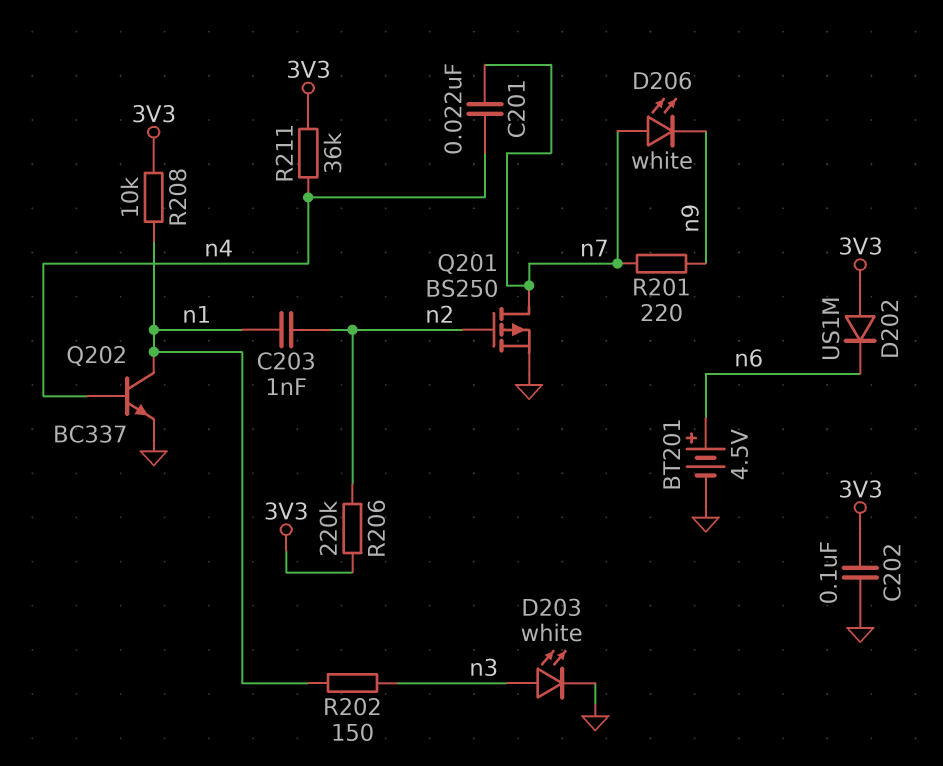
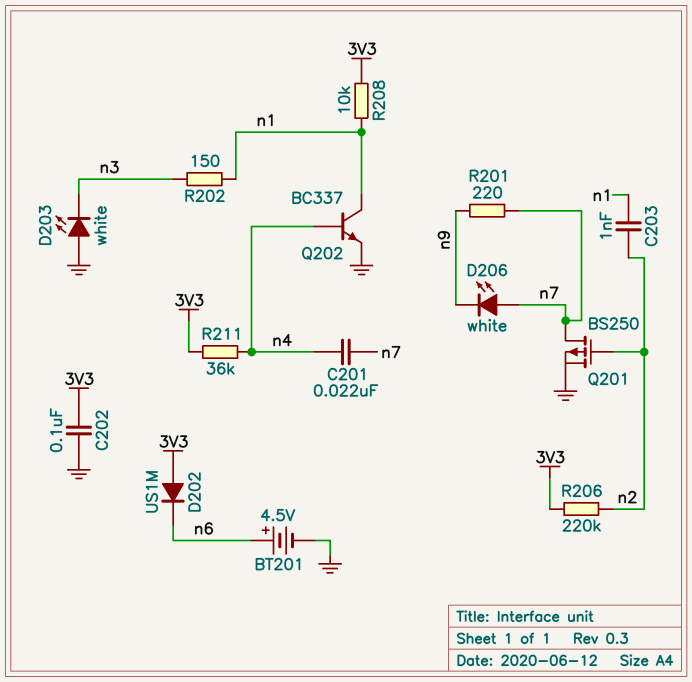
D203: LED white (A n3, K GND) -> LED white (A GND, K n3)

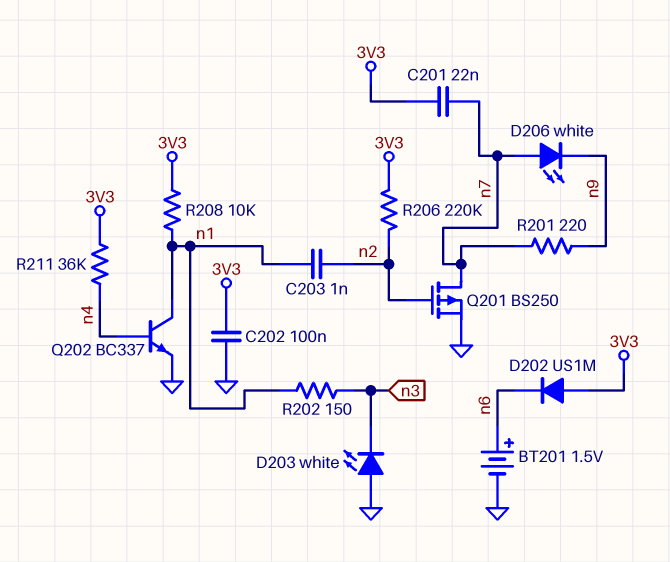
BT201: 4.5V (plus n6, minus GND) -> 1.5V (plus n6, minus GND)
C201: 22nF (n4, n7) -> 22nF (3V3, n7)

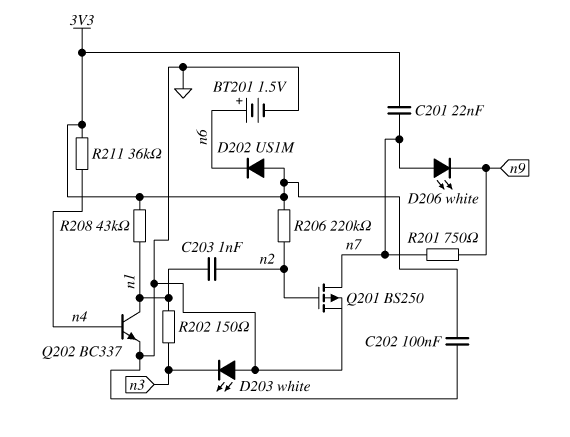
R201: 220 (n7, n9) -> 750 (n7, n9)
R208: 10k (3V3, n1) -> 43k (3V3, n1)

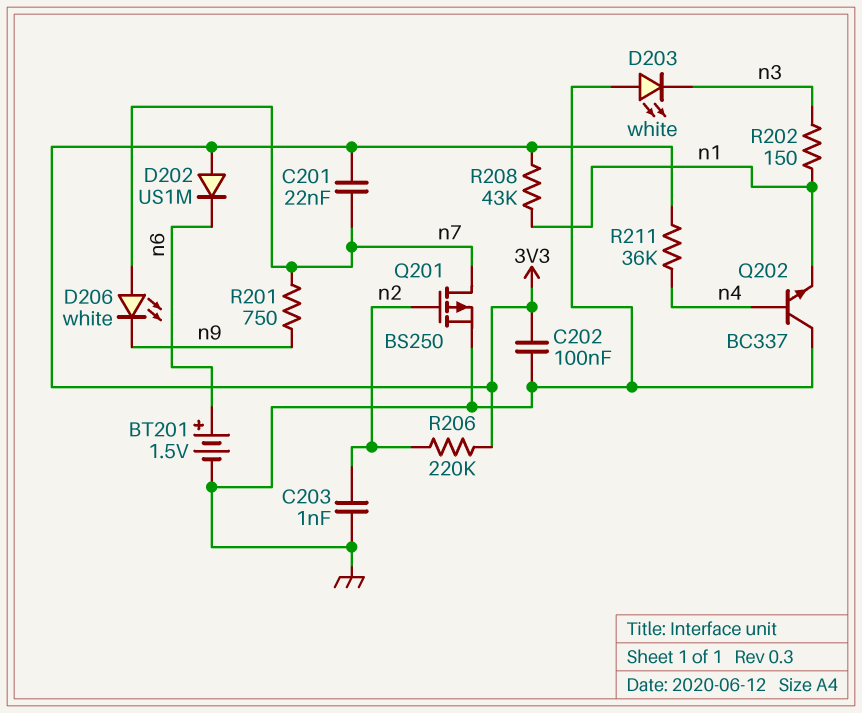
C203: 1nF (n1, n2) -> 1nF (GND, n2)
Q202: NPN BC337 (B n4, C n1, E GND) -> NPN BC337 (B n4, C GND, E n1)

